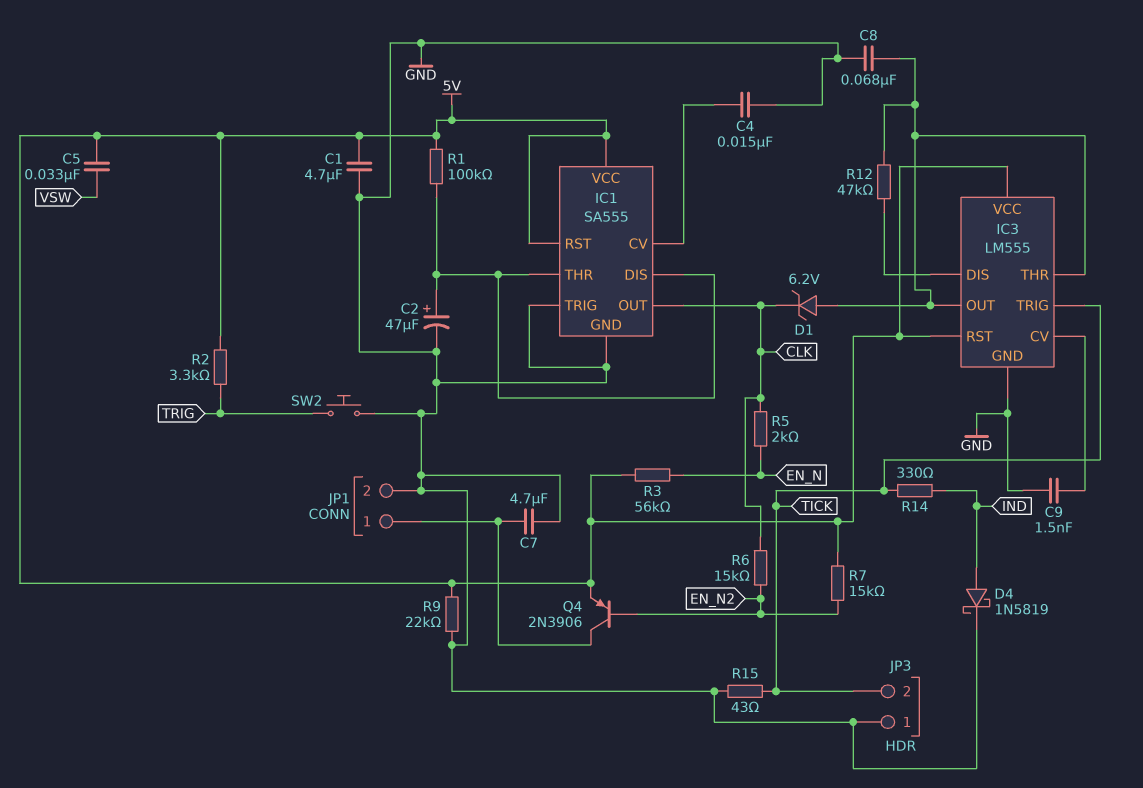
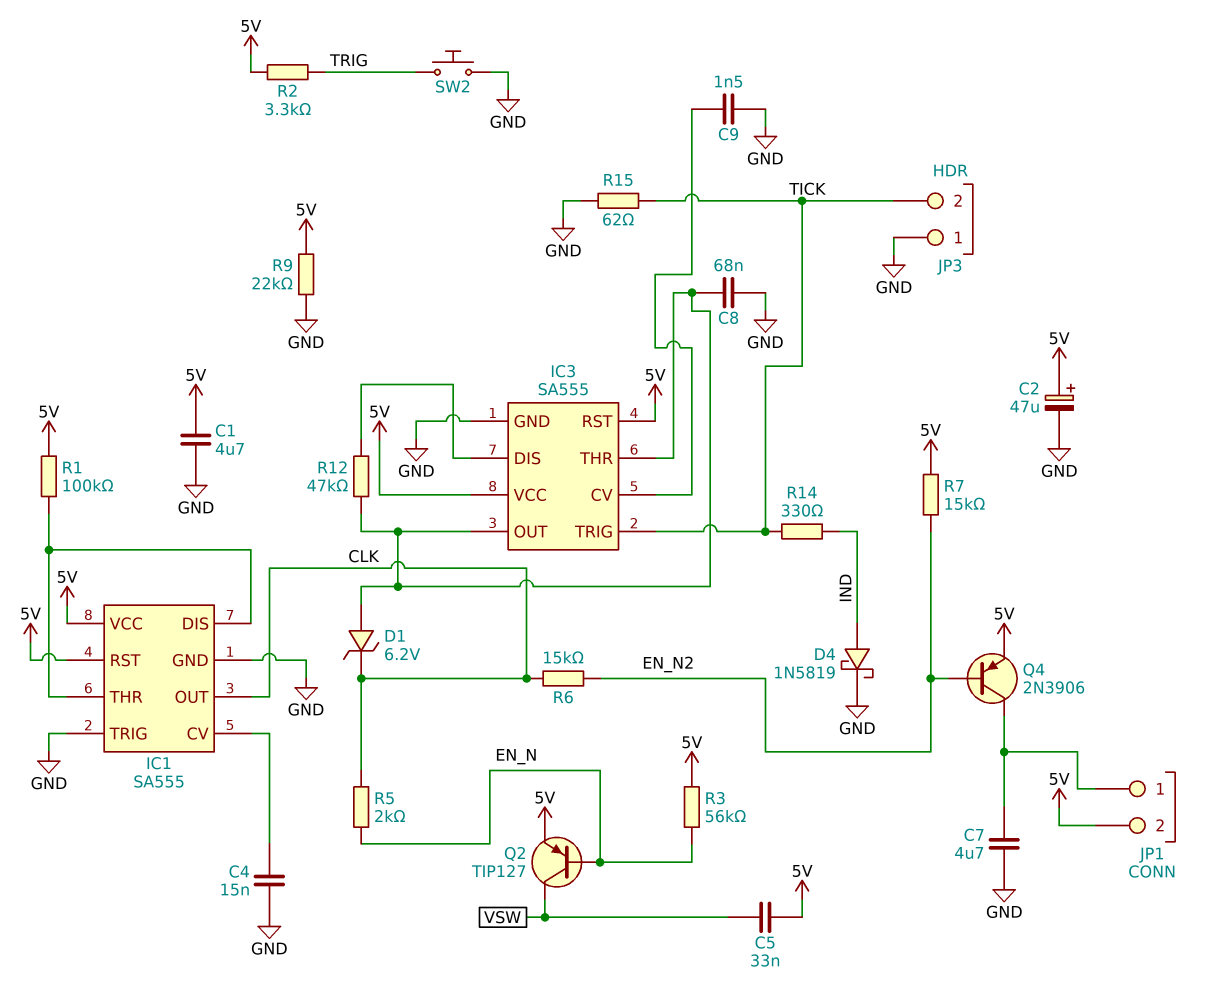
C2: 47uF (plus IC1/DIS, minus GND) -> 47uF (plus 5V, minus GND)
IC3: LM555 -> SA555
JP1 pin 2: GND -> 5V
Q2: none -> PNP TIP127 (B EN_N, C VSW, E 5V)
R15: 43 (GND, TICK) -> 62 (GND, TICK)

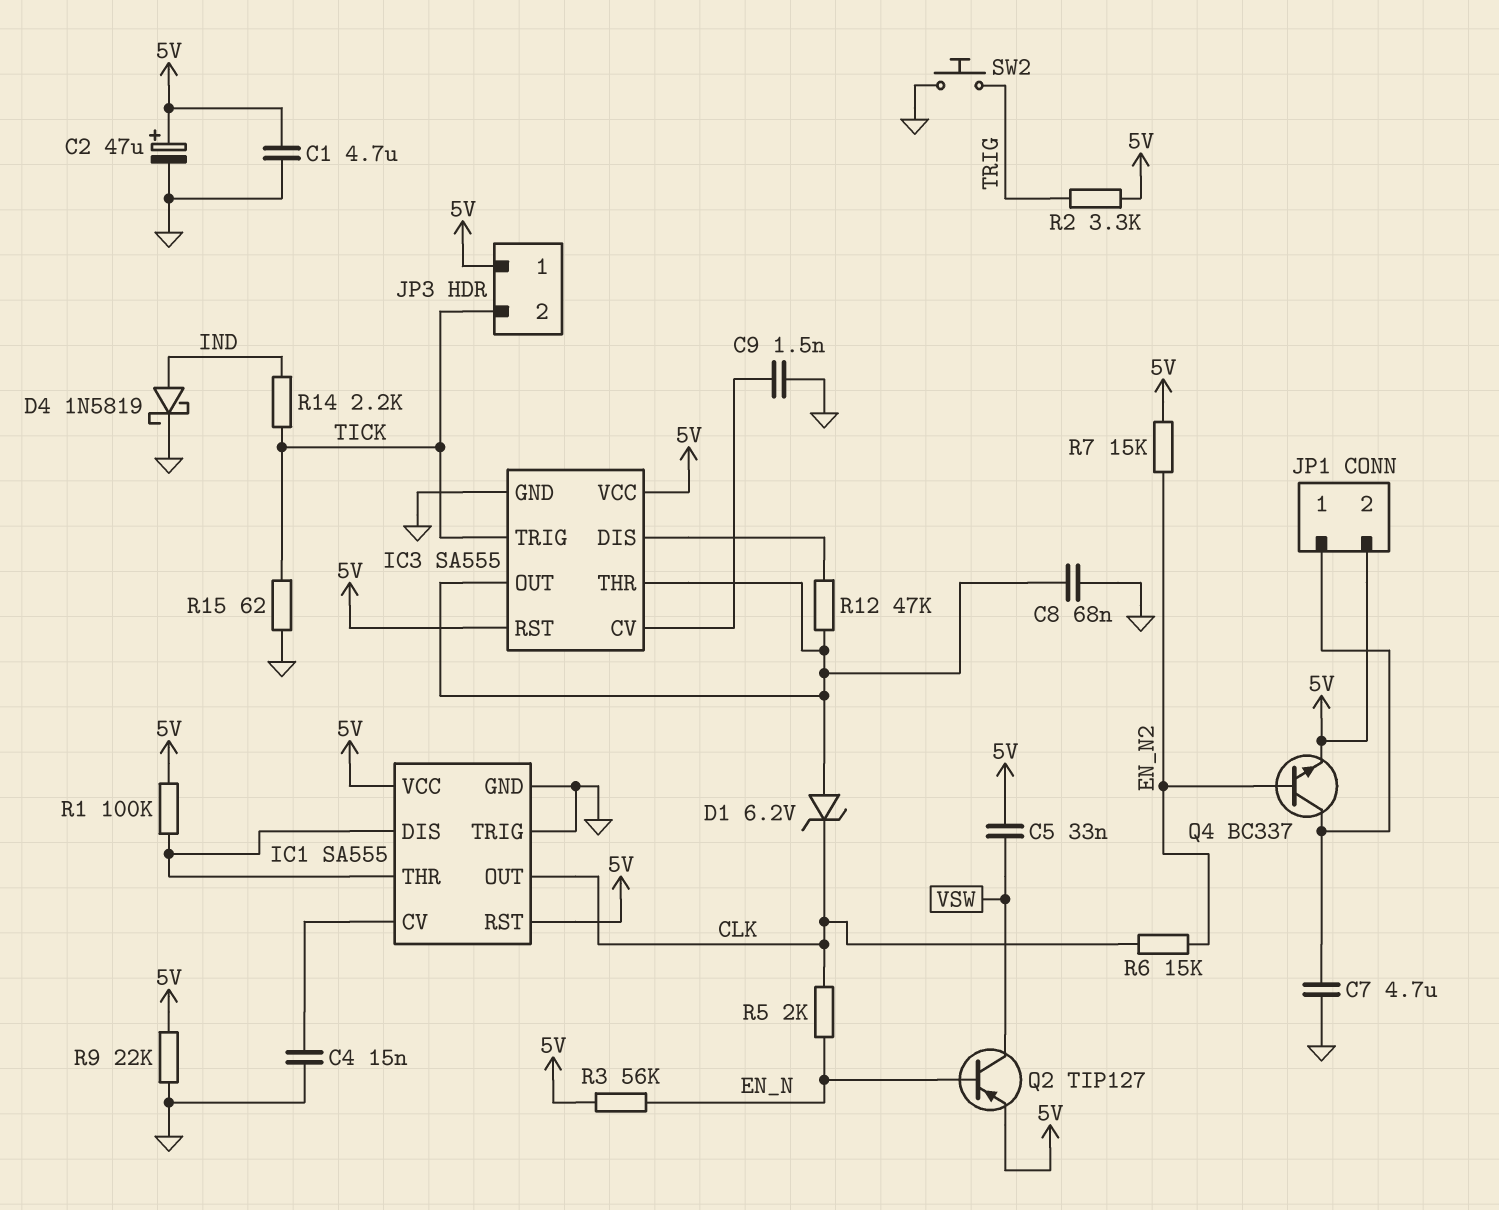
JP3 pin 1: GND -> 5V
Q4: PNP 2N3906 (B EN_N2, C JP1/1, E 5V) -> NPN BC337 (B EN_N2, C JP1/1, E 5V)
R14: 330 (IND, TICK) -> 2.2k (IND, TICK)

